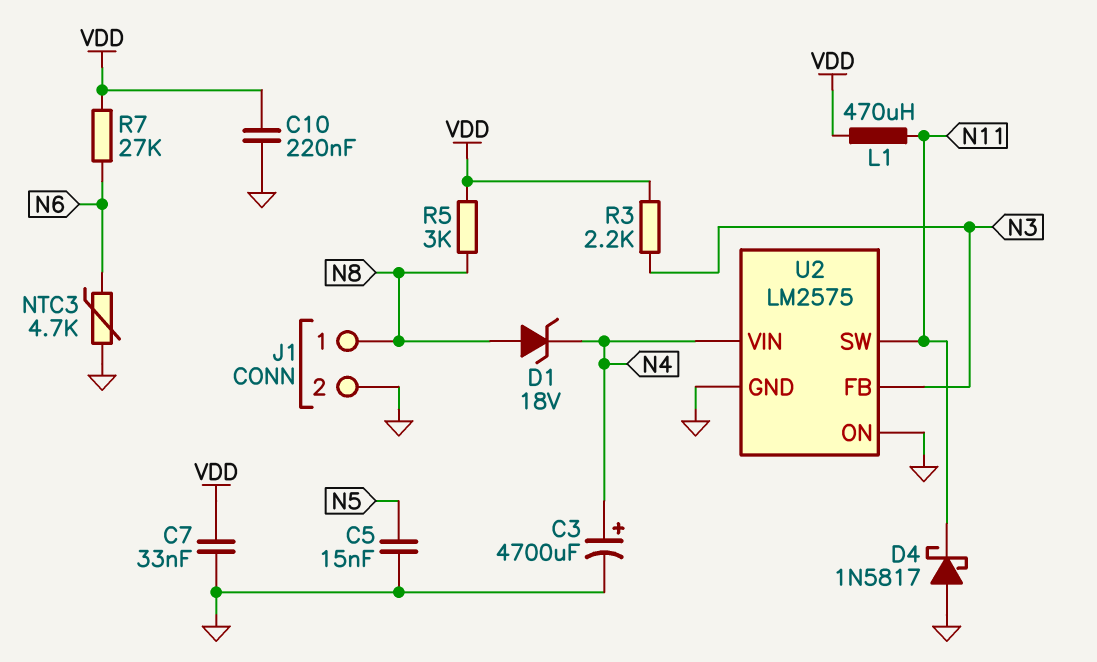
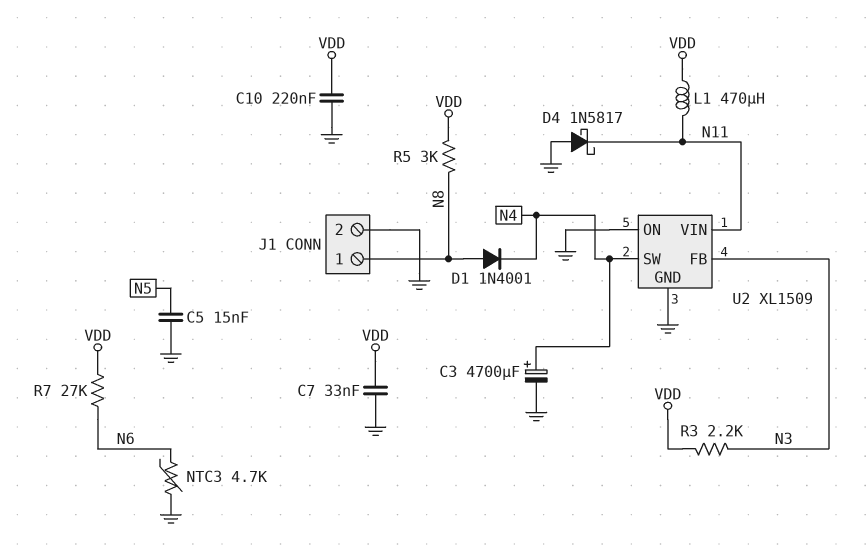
D1: zener 18V (A N8, K N4) -> diode 1N4001 (A N8, K N4)
U2: LM2575 -> XL1509
U2 pin SW: N11 -> N4
U2 pin VIN: N4 -> N11

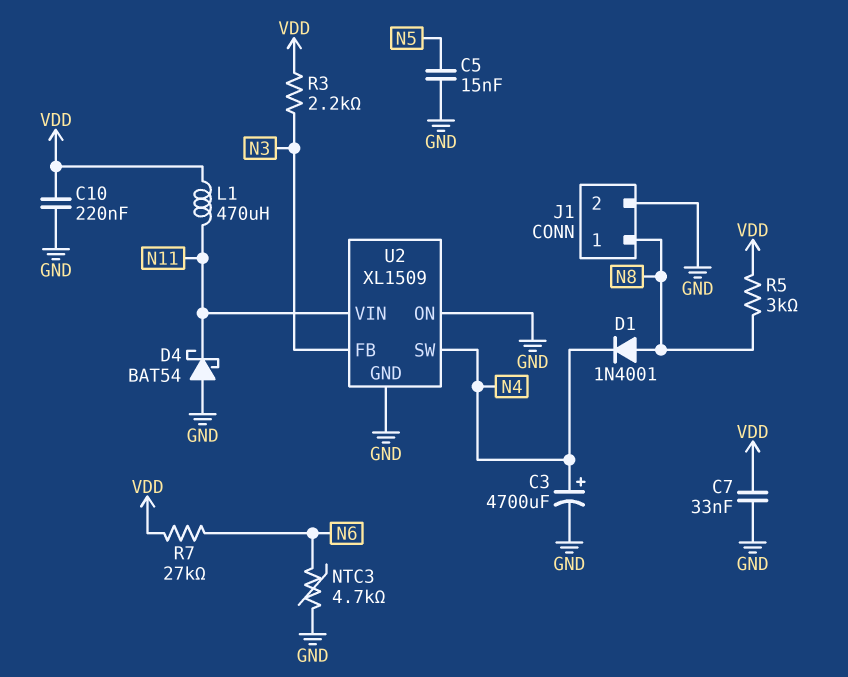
D4: schottky 1N5817 (A GND, K N11) -> schottky BAT54 (A GND, K N11)

